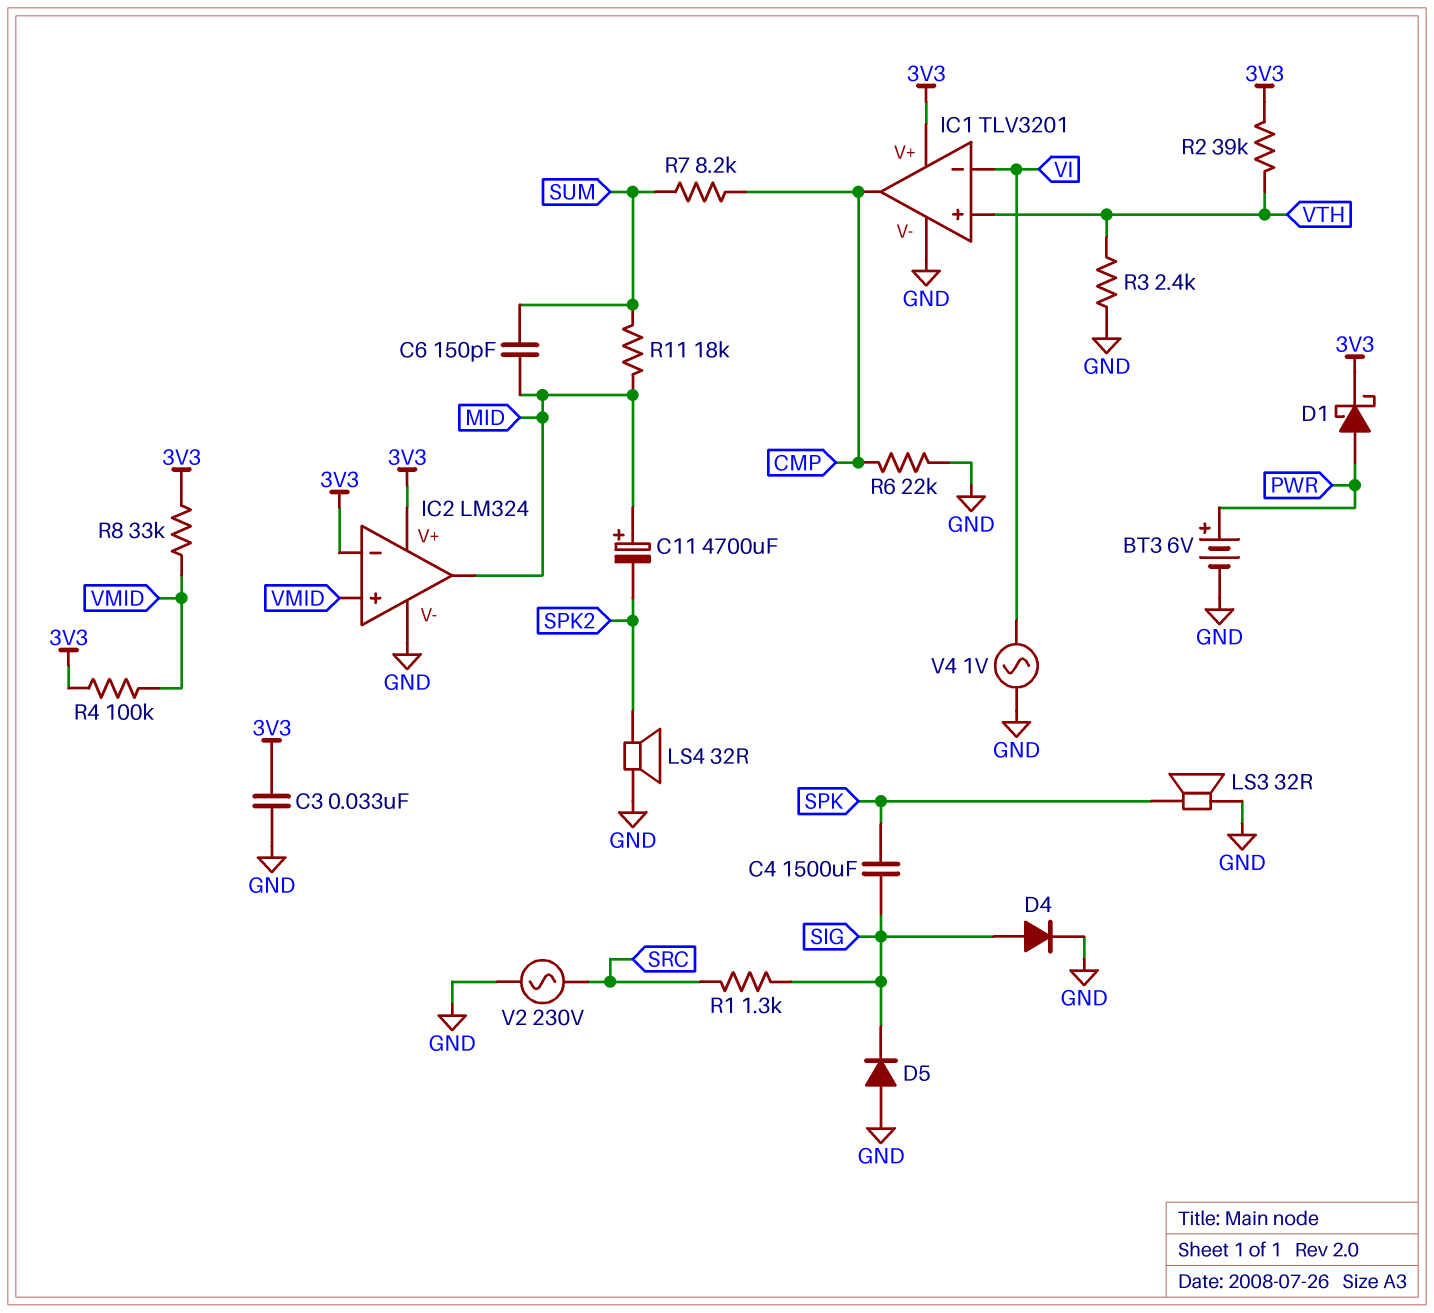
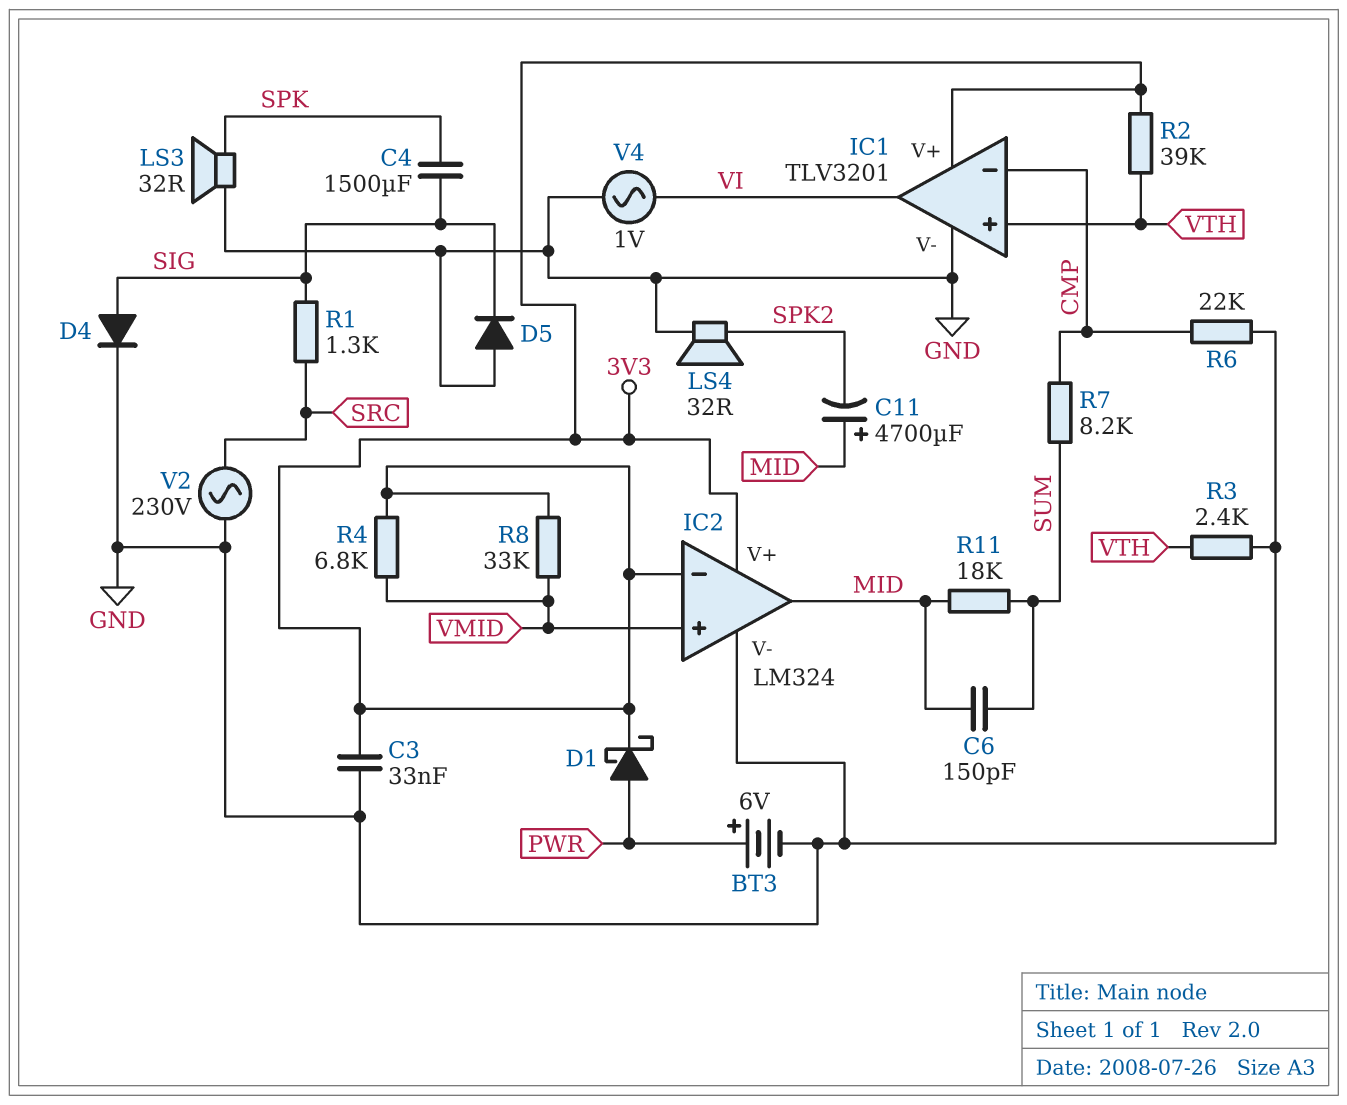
IC1 pin in-: VI -> CMP
IC1 pin out: CMP -> VI
R4: 100k (3V3, VMID) -> 6.8k (3V3, VMID)

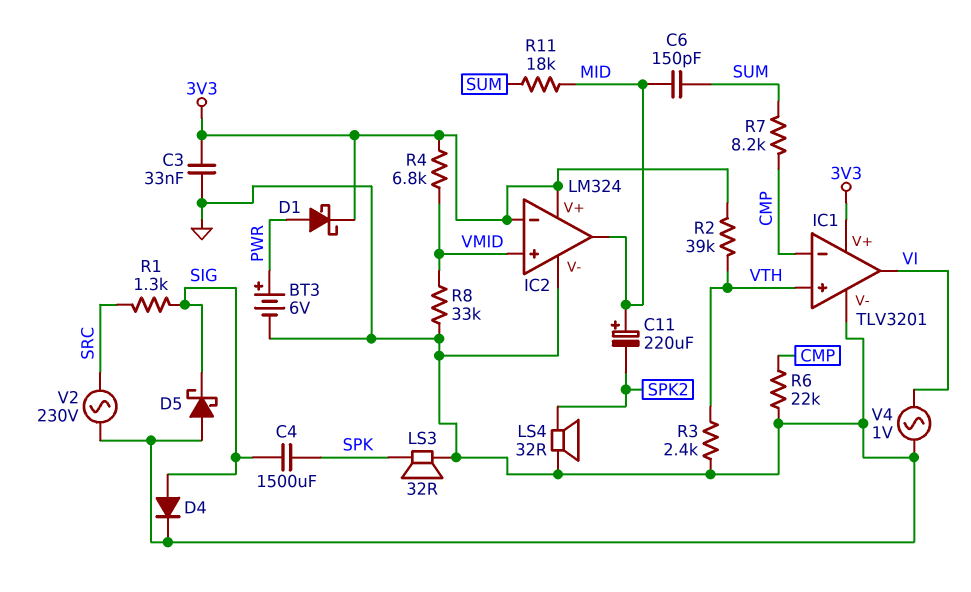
C11: 4700uF (plus MID, minus SPK2) -> 220uF (plus MID, minus SPK2)
D5: diode (A GND, K SIG) -> schottky (A GND, K SIG)
R8: 33k (3V3, VMID) -> 33k (GND, VMID)

